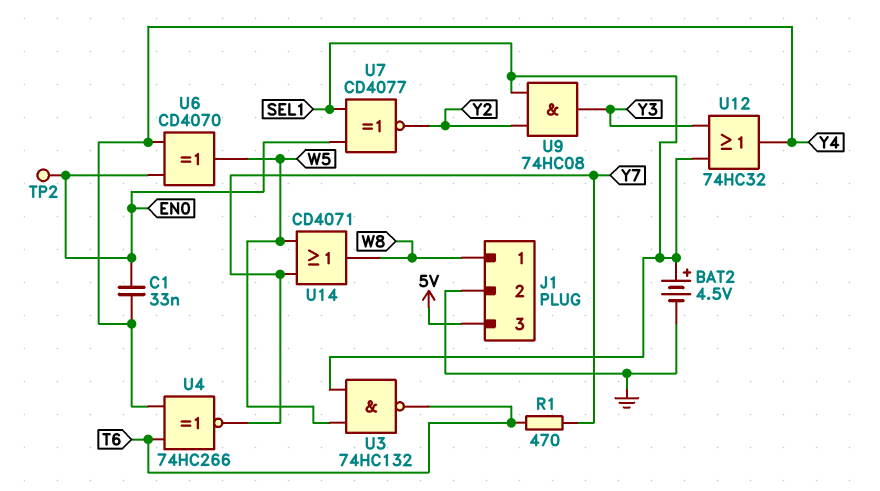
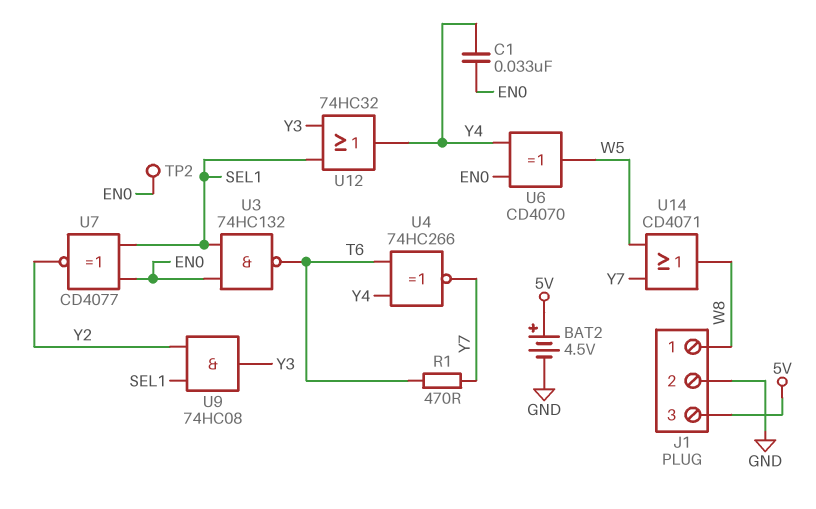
BAT2: 4.5V (plus SEL1, minus GND) -> 4.5V (plus 5V, minus GND)
U3: NAND 74HC132 (in SEL1, in W5, out T6) -> NAND 74HC132 (in EN0, in SEL1, out T6)

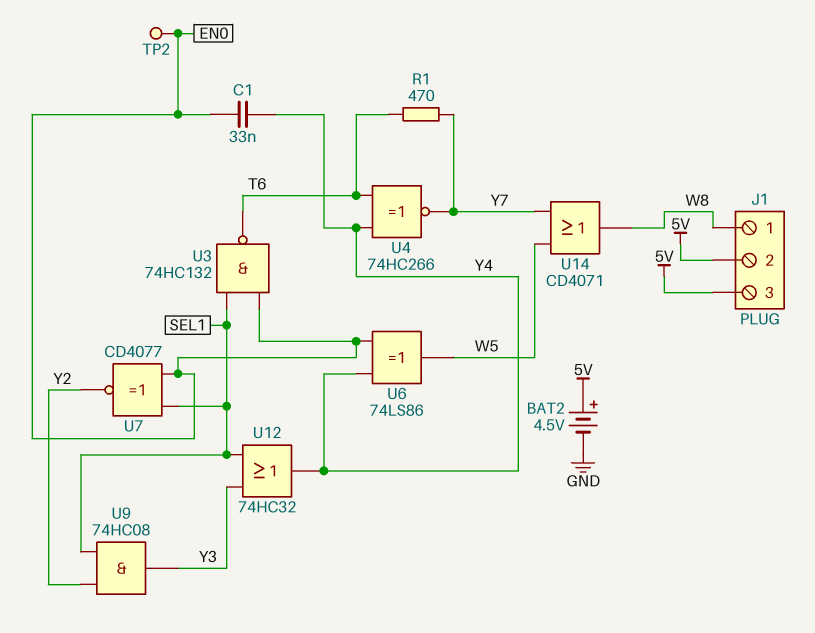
J1 pin 2: GND -> 5V
U6: XOR CD4070 (in EN0, in Y4, out W5) -> XOR 74LS86 (in EN0, in Y4, out W5)

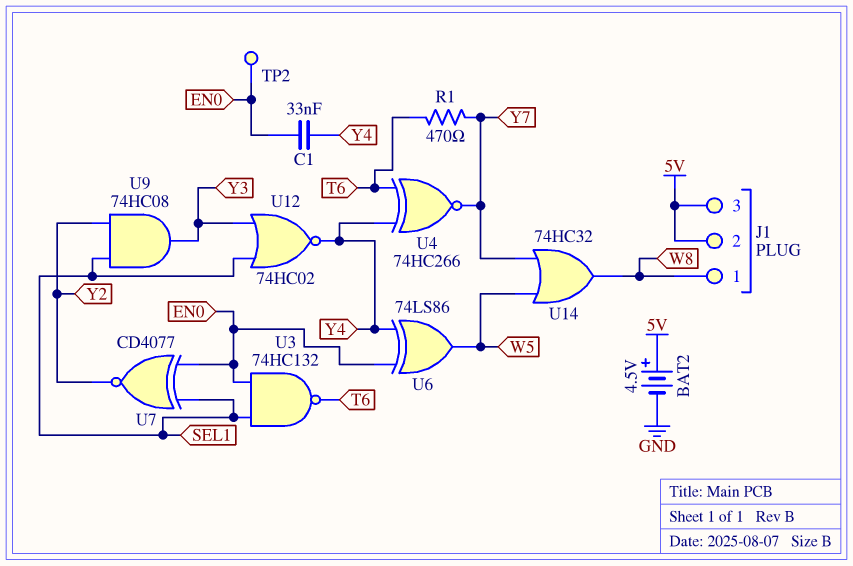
U12: OR 74HC32 (in SEL1, in Y3, out Y4) -> NOR 74HC02 (in SEL1, in Y3, out Y4)
U14: OR CD4071 (in W5, in Y7, out W8) -> OR 74HC32 (in W5, in Y7, out W8)

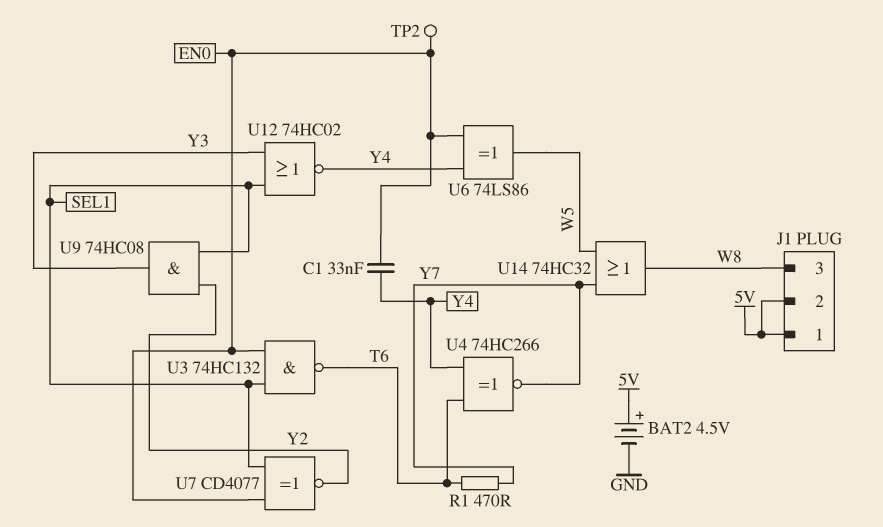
J1 pin 1: W8 -> 5V
J1 pin 3: 5V -> W8

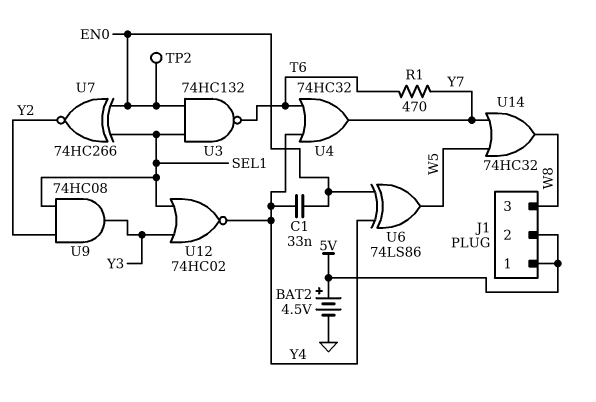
U4: XNOR 74HC266 (in T6, in Y4, out Y7) -> OR 74HC32 (in T6, in Y4, out Y7)
U7: XNOR CD4077 (in EN0, in SEL1, out Y2) -> XNOR 74HC266 (in EN0, in SEL1, out Y2)

